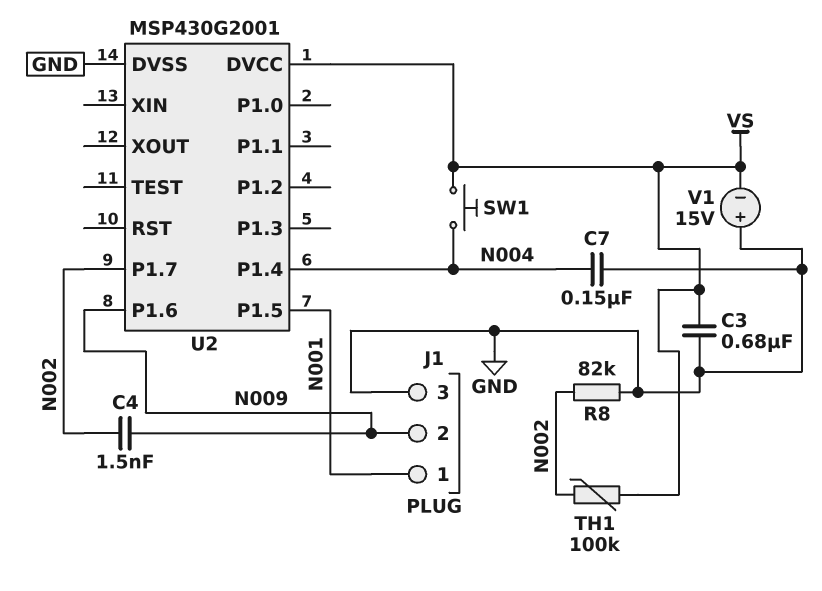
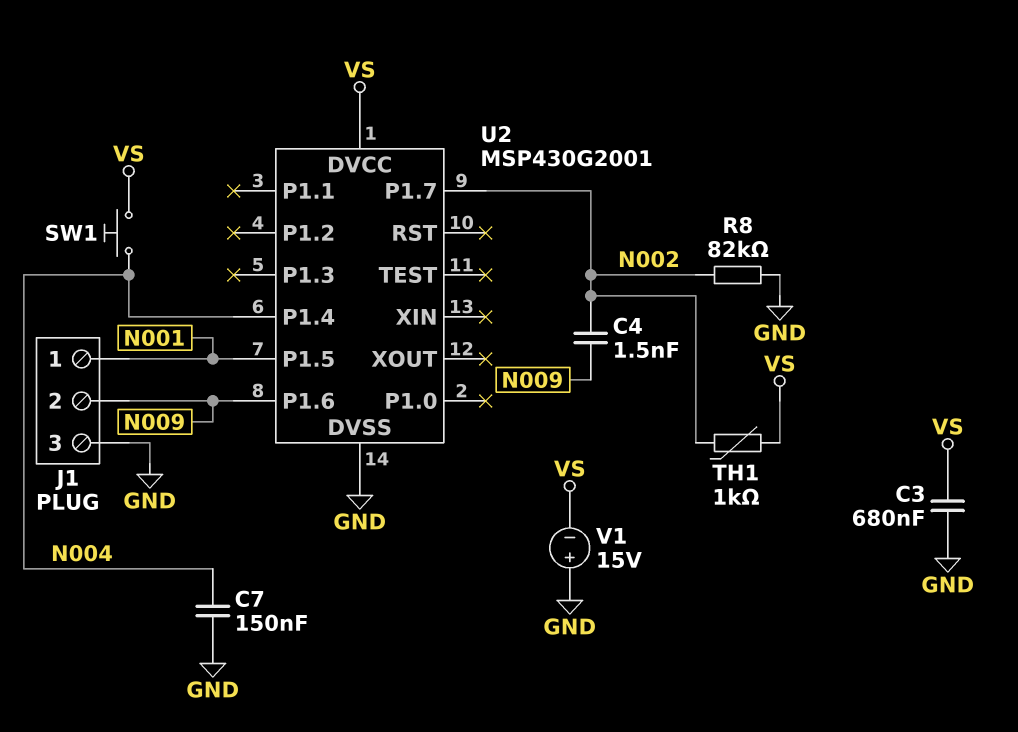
TH1: 100k (N002, VS) -> 1k (N002, VS)

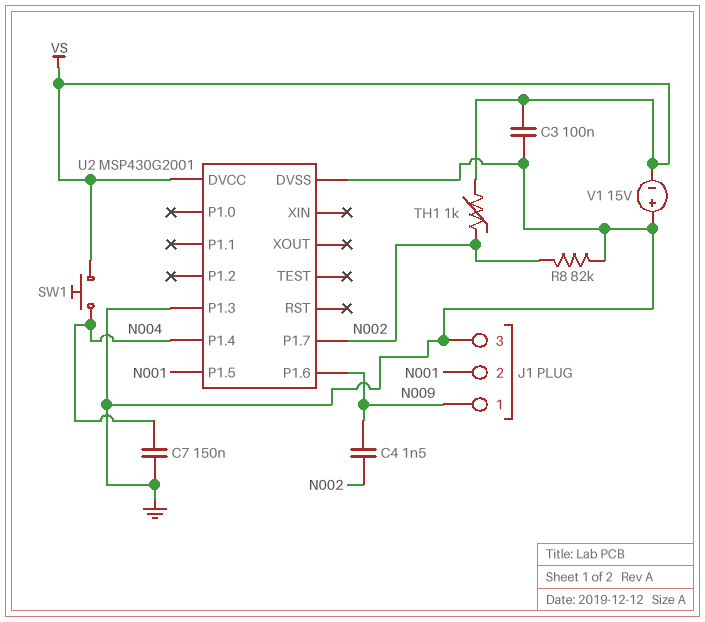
C3: 680nF (GND, VS) -> 100nF (GND, VS)
J1 pin 1: N001 -> N009
J1 pin 2: N009 -> N001
U2 pin P1.3: none -> GND

